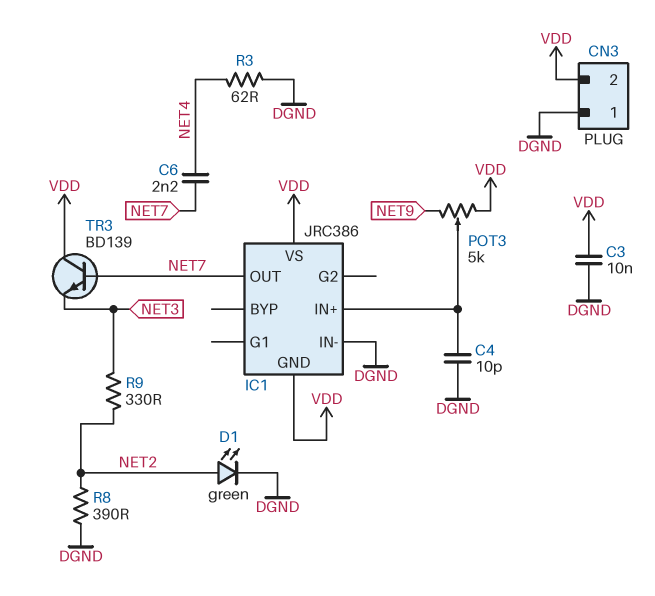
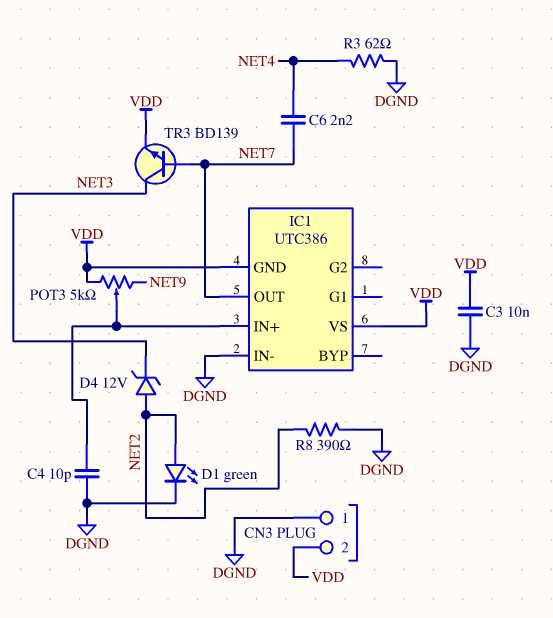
D4: none -> zener 12V (A NET2, K NET3)
IC1: JRC386 -> UTC386
R9: 330 (NET2, NET3) -> none
TR3: NPN BD139 (B NET7, C VDD, E NET3) -> NPN BD139 (B NET7, C NET3, E VDD)

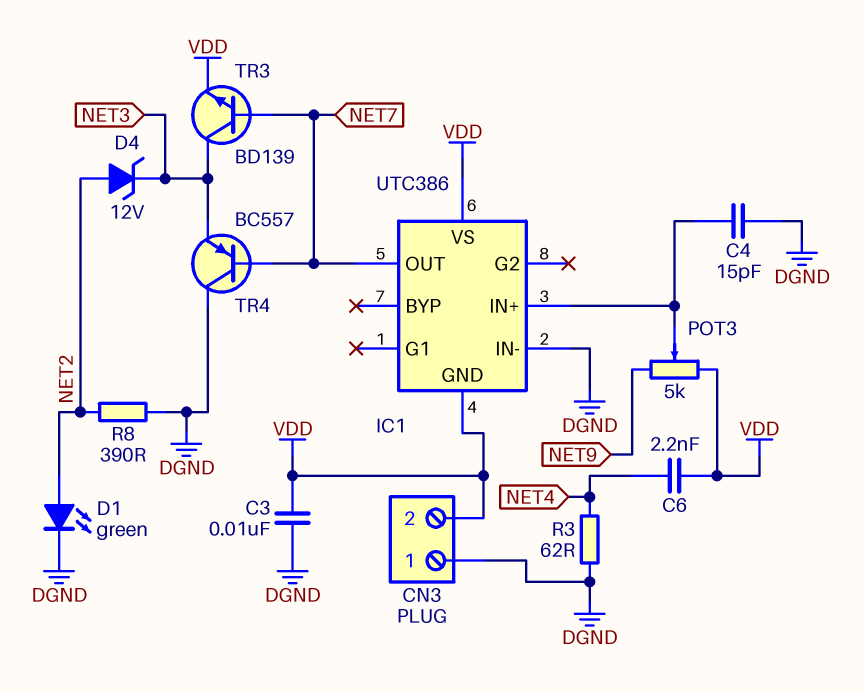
C4: 10pF (DGND, IC1/IN+) -> 15pF (DGND, IC1/IN+)
C6: 2.2nF (NET4, NET7) -> 2.2nF (NET4, VDD)
TR4: none -> PNP BC557 (B NET7, C DGND, E NET3)

